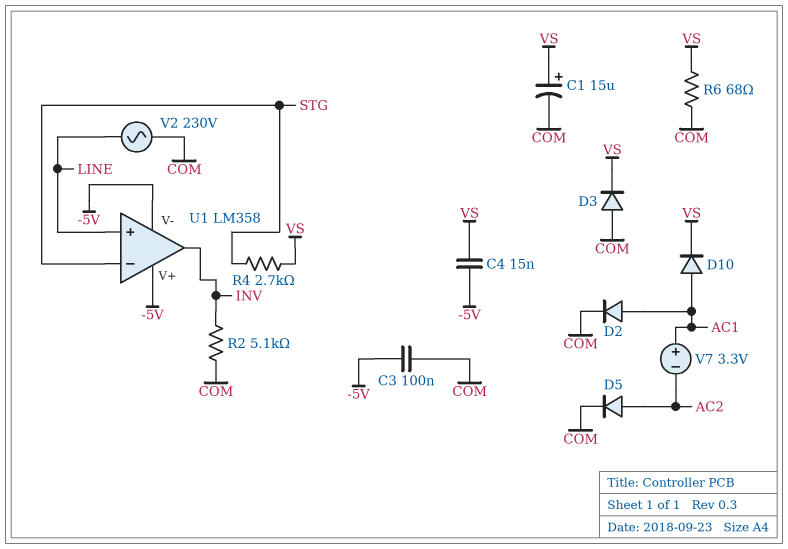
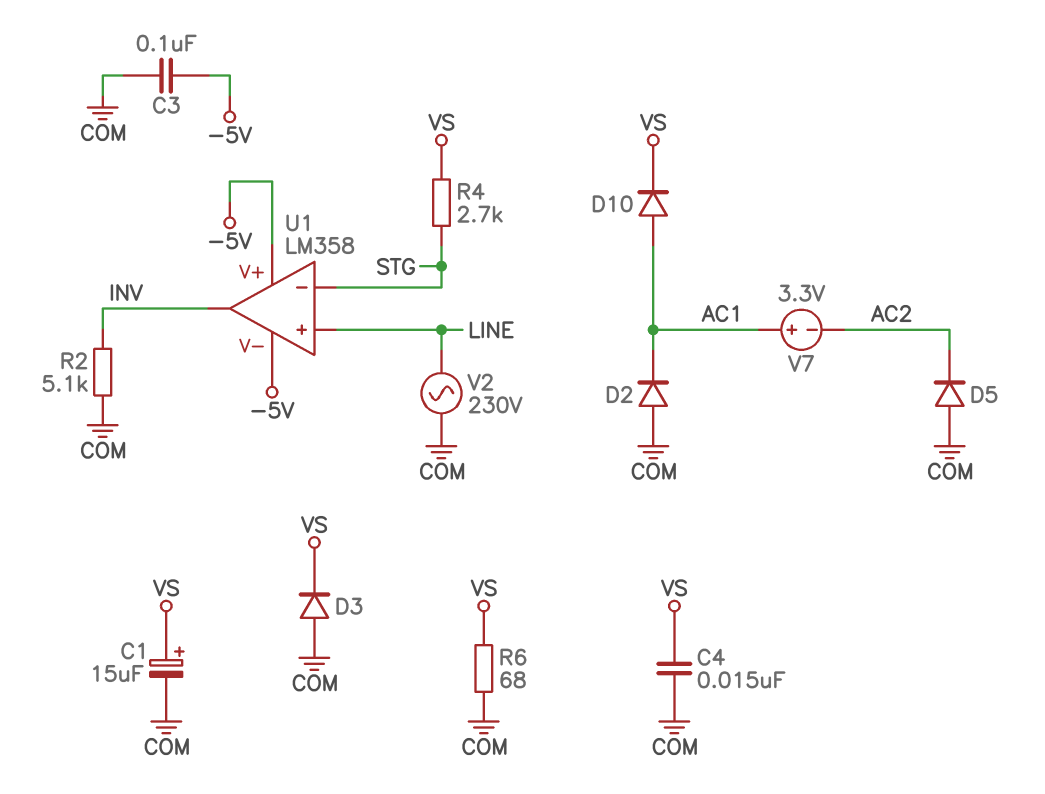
C4: 15nF (-5V, VS) -> 15nF (COM, VS)
D2: diode (A AC1, K COM) -> diode (A COM, K AC1)
D5: diode (A AC2, K COM) -> diode (A COM, K AC2)

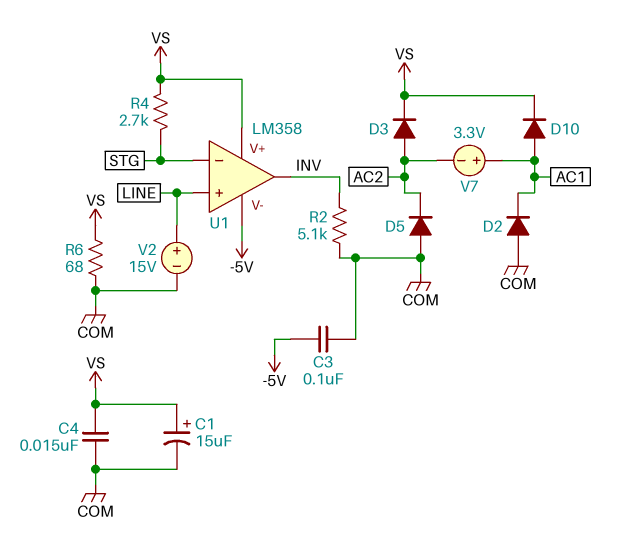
D3: diode (A COM, K VS) -> diode (A AC2, K VS)
U1 pin V+: -5V -> VS
V2: AC 230V (COM, LINE) -> 15V (plus LINE, minus COM)

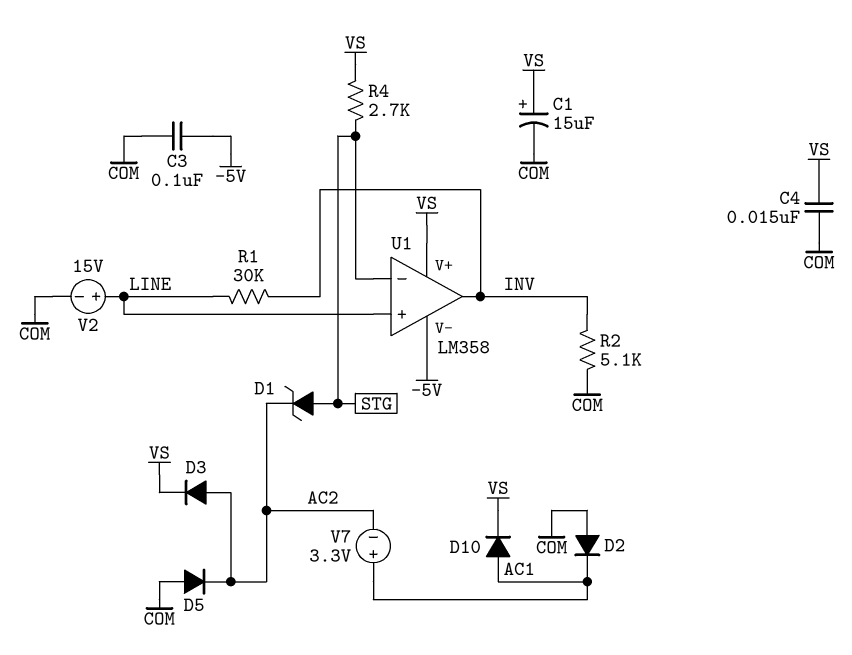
D1: none -> zener (A STG, K AC2)
R1: none -> 30k (INV, LINE)
R6: 68 (COM, VS) -> none

